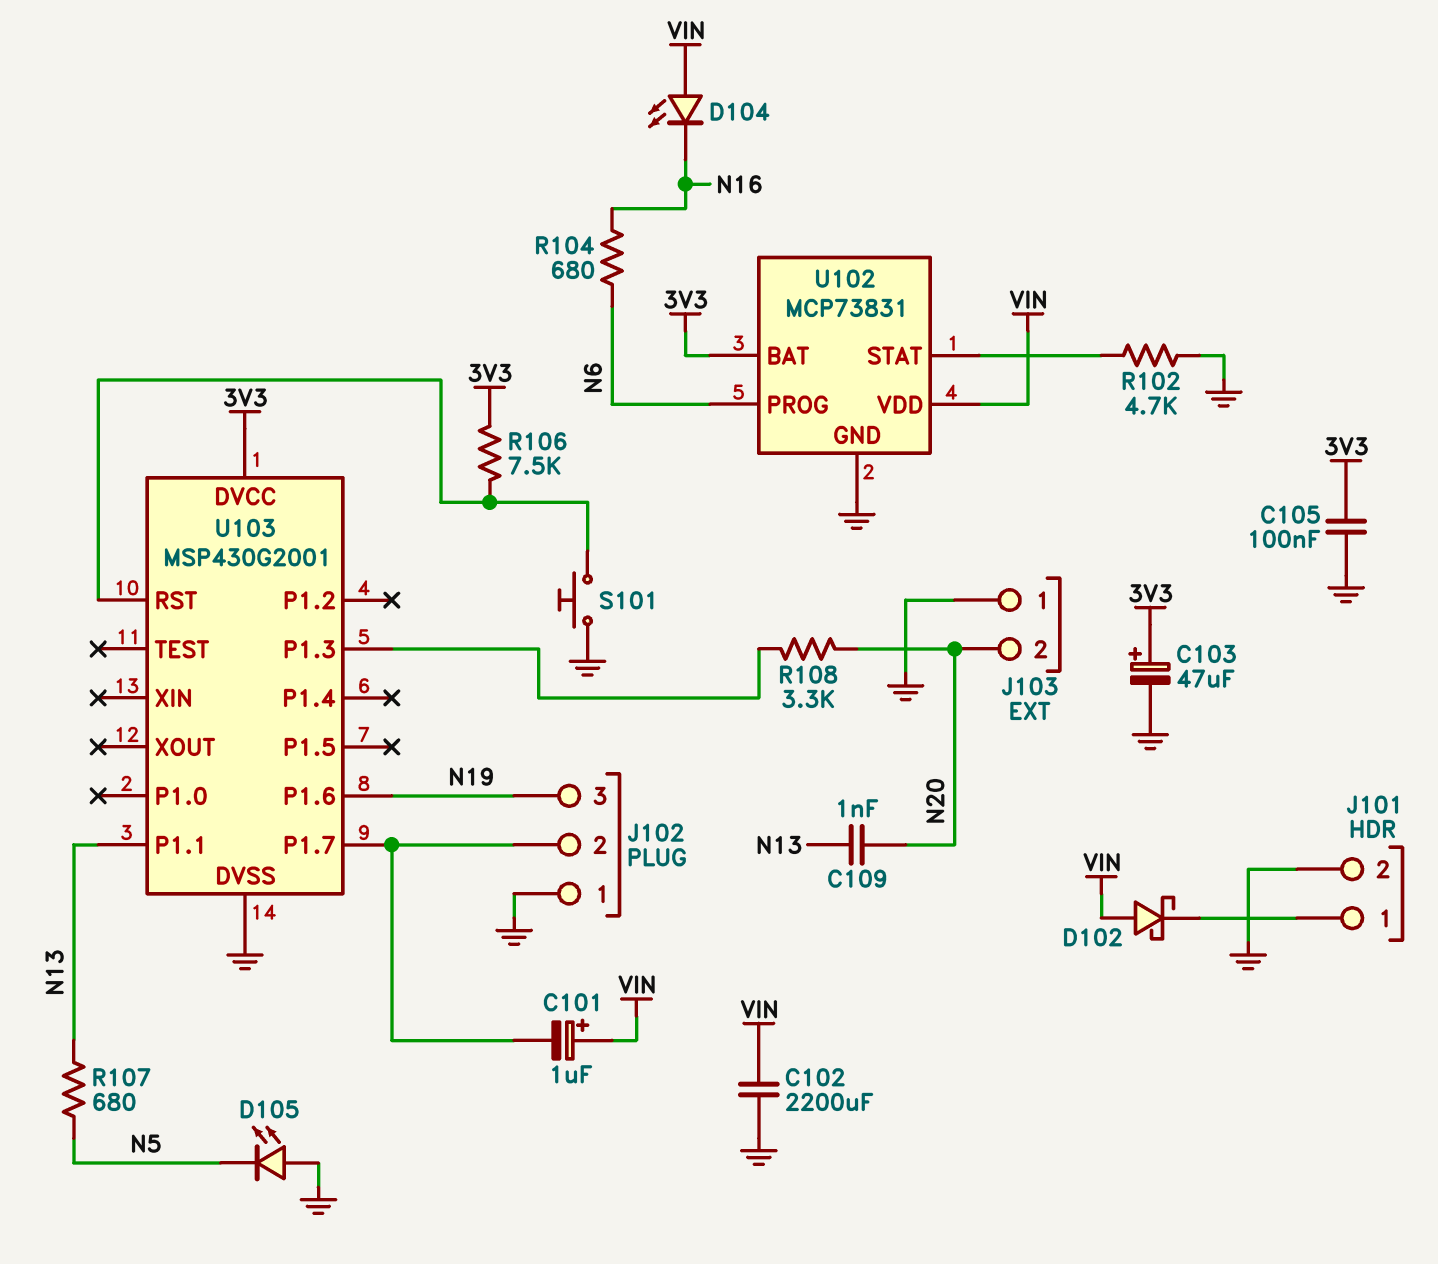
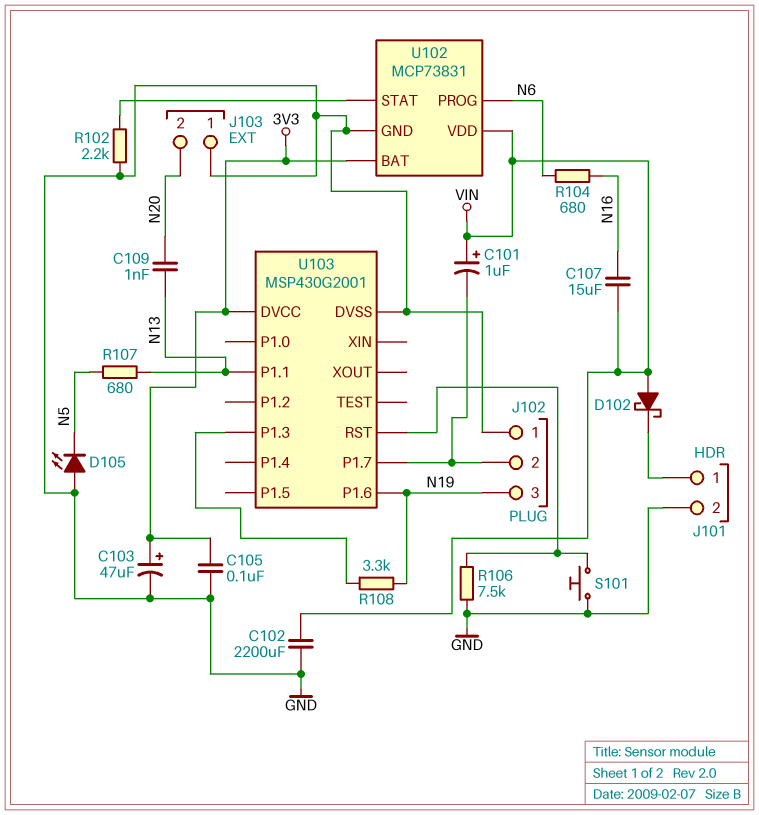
C107: none -> 15uF (N16, VIN)
D104: LED (A VIN, K N16) -> none
R102: 4.7k (GND, U102/STAT) -> 2.2k (GND, U102/STAT)
R106: 7.5k (3V3, U103/RST) -> 7.5k (GND, U103/RST)
R108: 3.3k (N20, U103/P1.3) -> 3.3k (N19, U103/P1.3)

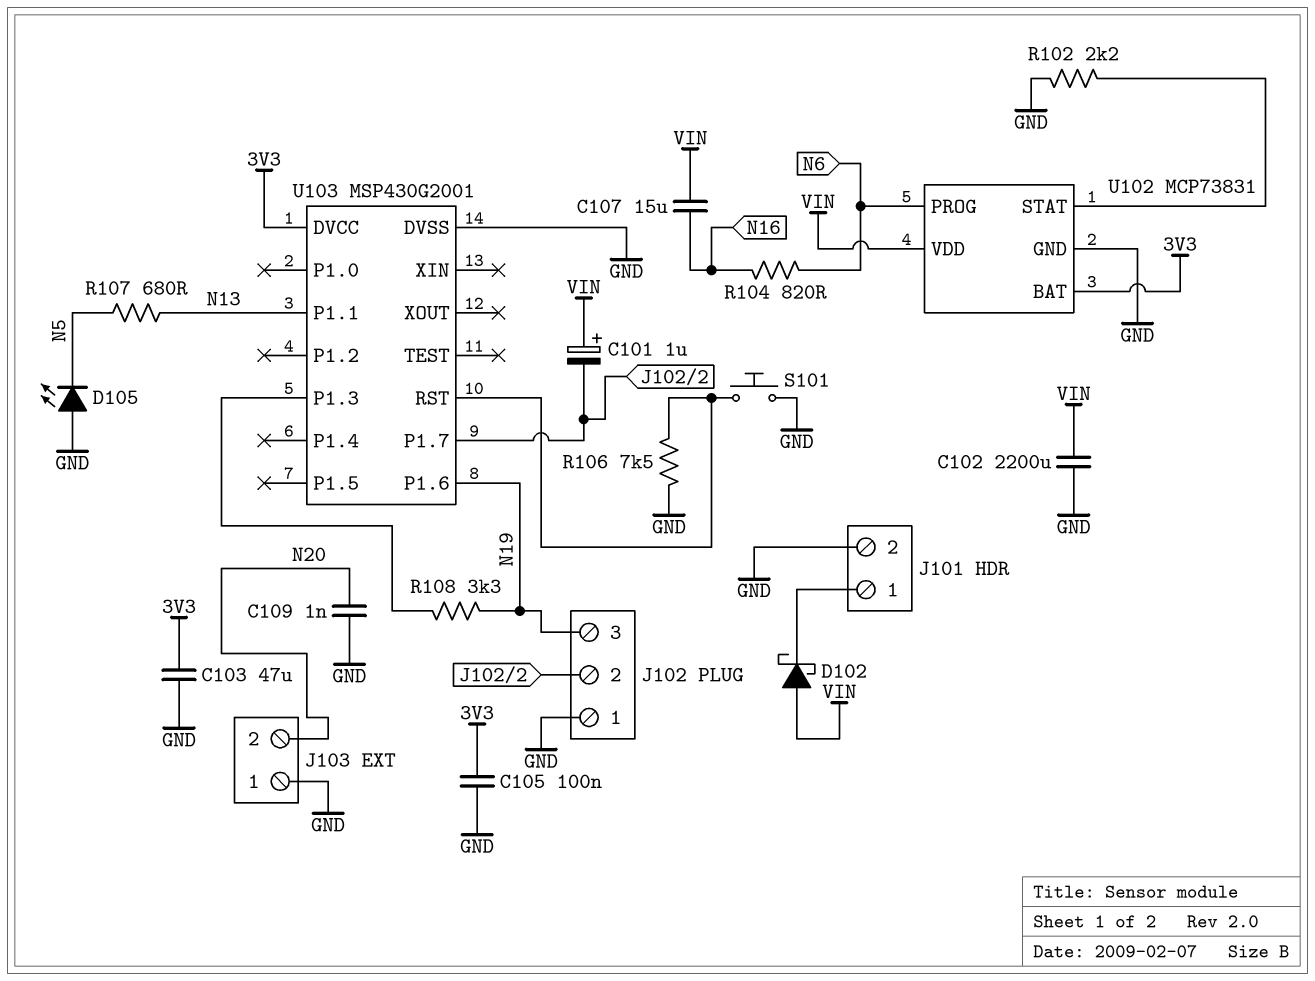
C103: 47uF (plus 3V3, minus GND) -> 47uF (3V3, GND)
C109: 1nF (N13, N20) -> 1nF (GND, N20)
R104: 680 (N6, N16) -> 820 (N6, N16)

